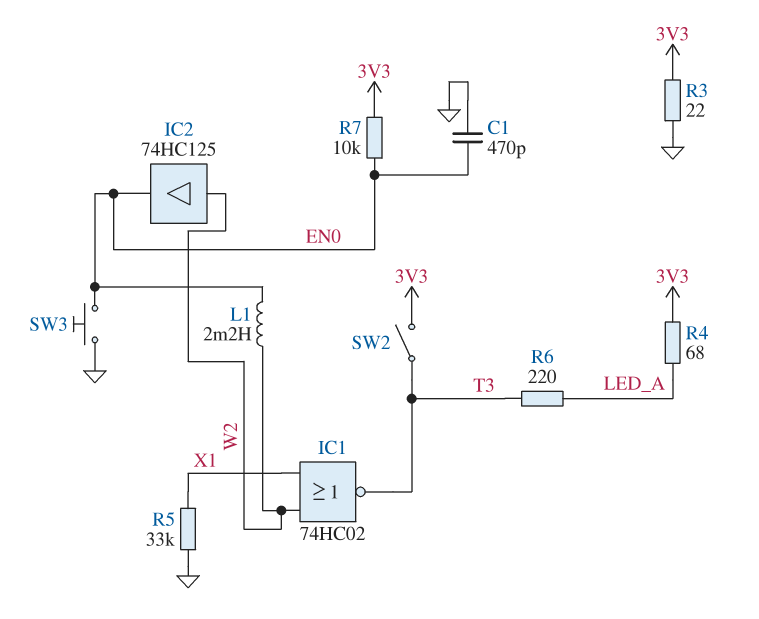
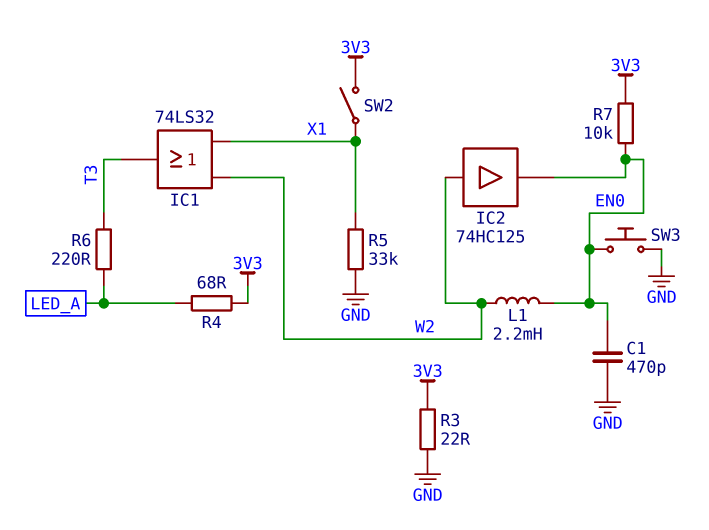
IC1: NOR 74HC02 (in W2, in X1, out T3) -> OR 74LS32 (in W2, in X1, out T3)
SW2: switch (3V3, T3) -> switch (3V3, X1)

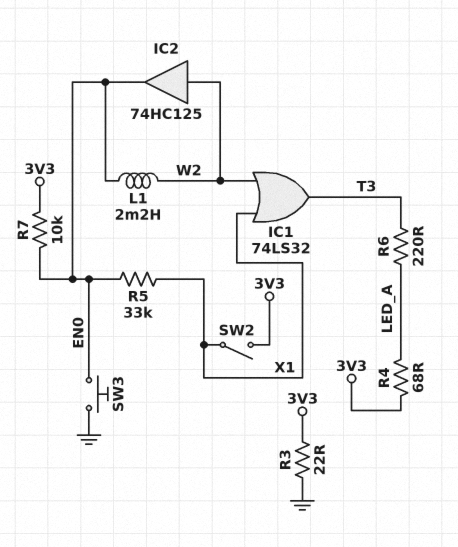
C1: 470pF (EN0, GND) -> none
R5: 33k (GND, X1) -> 33k (EN0, X1)

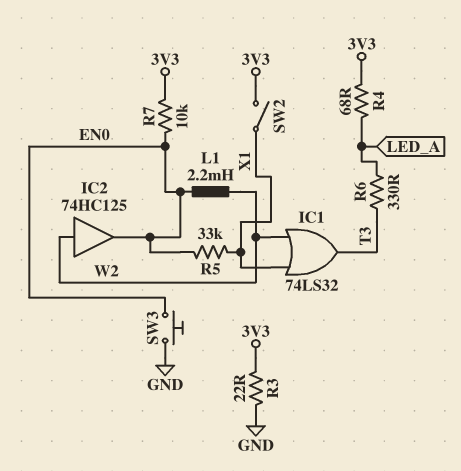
R6: 220 (LED_A, T3) -> 330 (LED_A, T3)

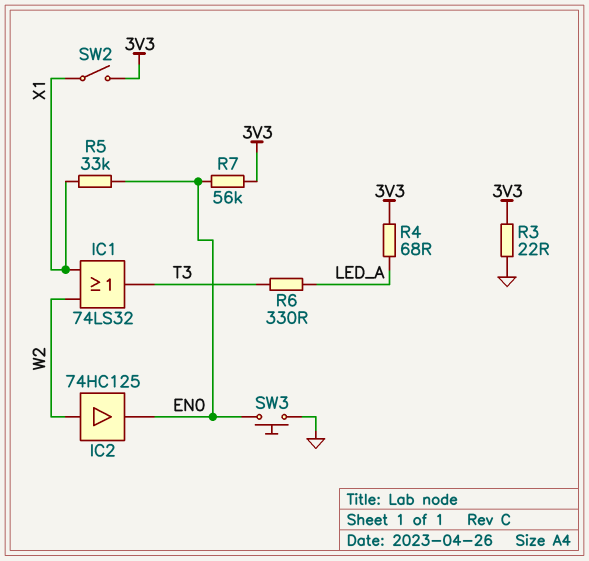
L1: 2.2mH (EN0, W2) -> none
R7: 10k (3V3, EN0) -> 56k (3V3, EN0)

